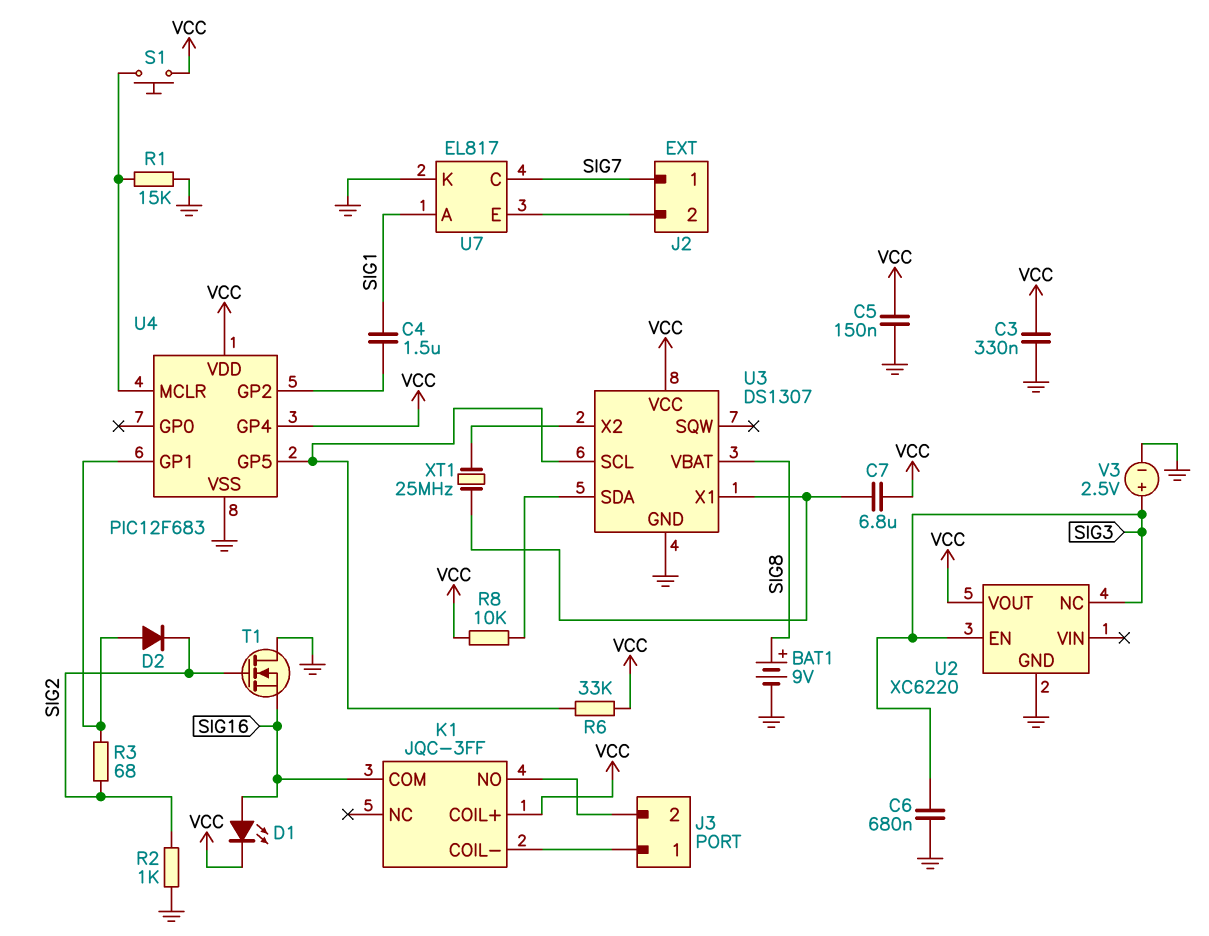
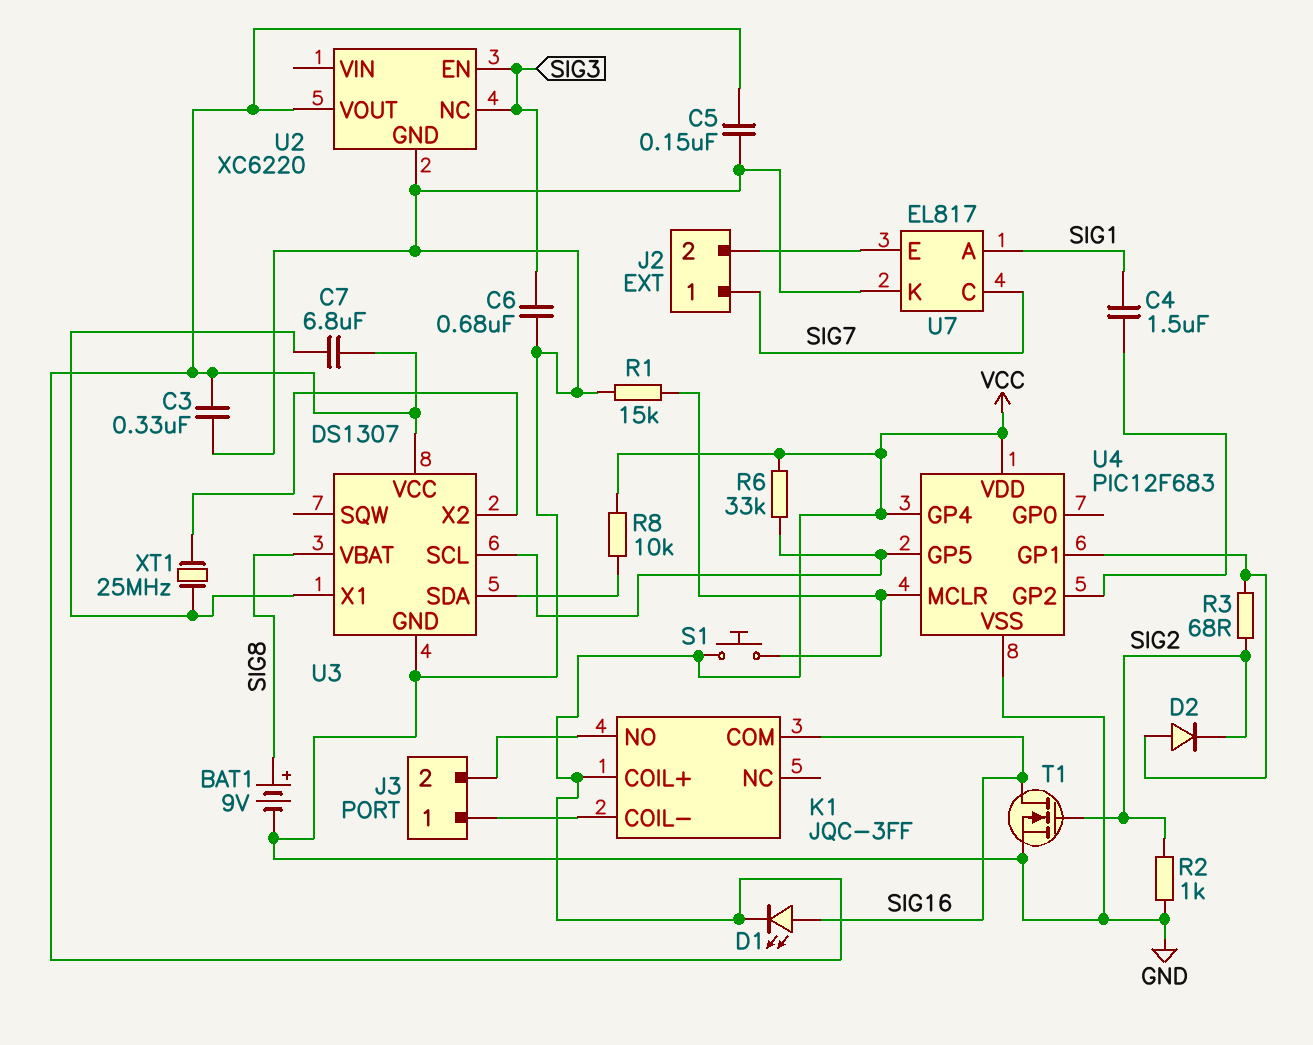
T1: NMOS (G SIG2, D GND, S SIG16) -> NMOS (G SIG2, D SIG16, S GND)
V3: 2.5V (plus SIG3, minus GND) -> none

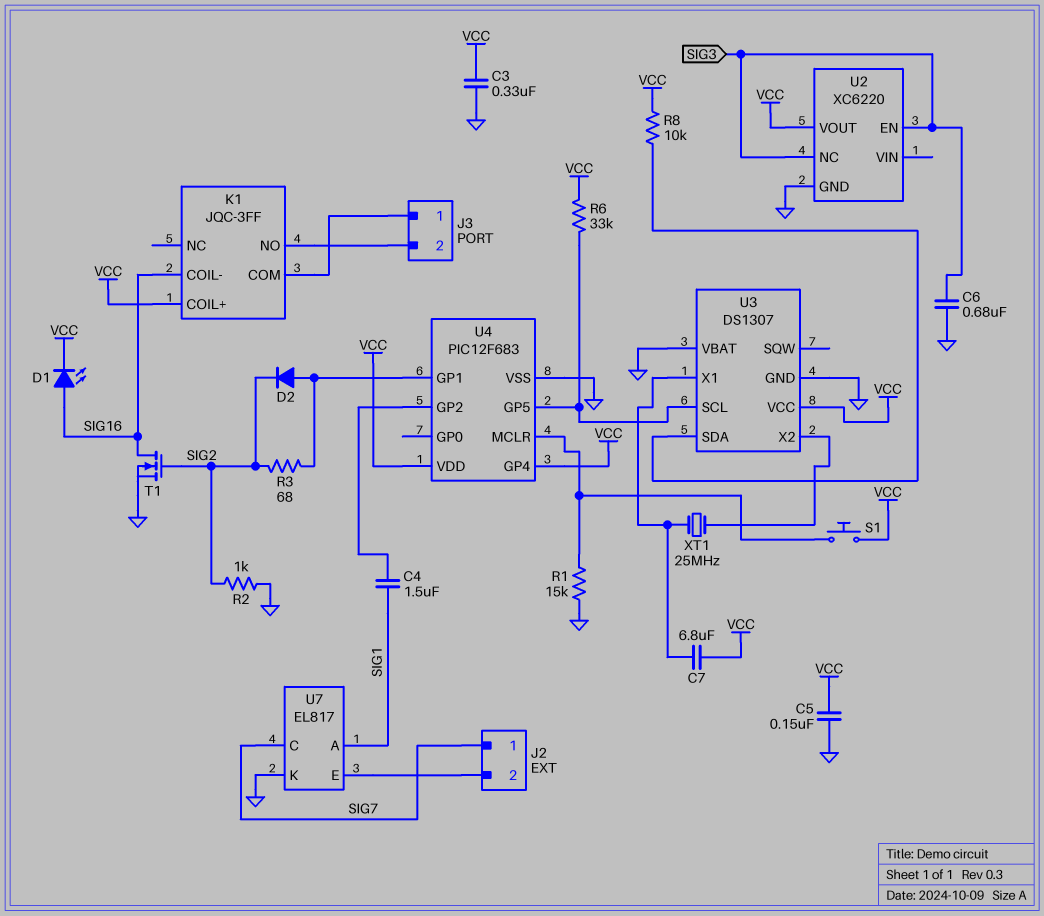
BAT1: 9V (plus SIG8, minus GND) -> none
K1 pin COIL-: J3/1 -> SIG16
K1 pin COM: SIG16 -> J3/1
U3 pin VBAT: SIG8 -> GND

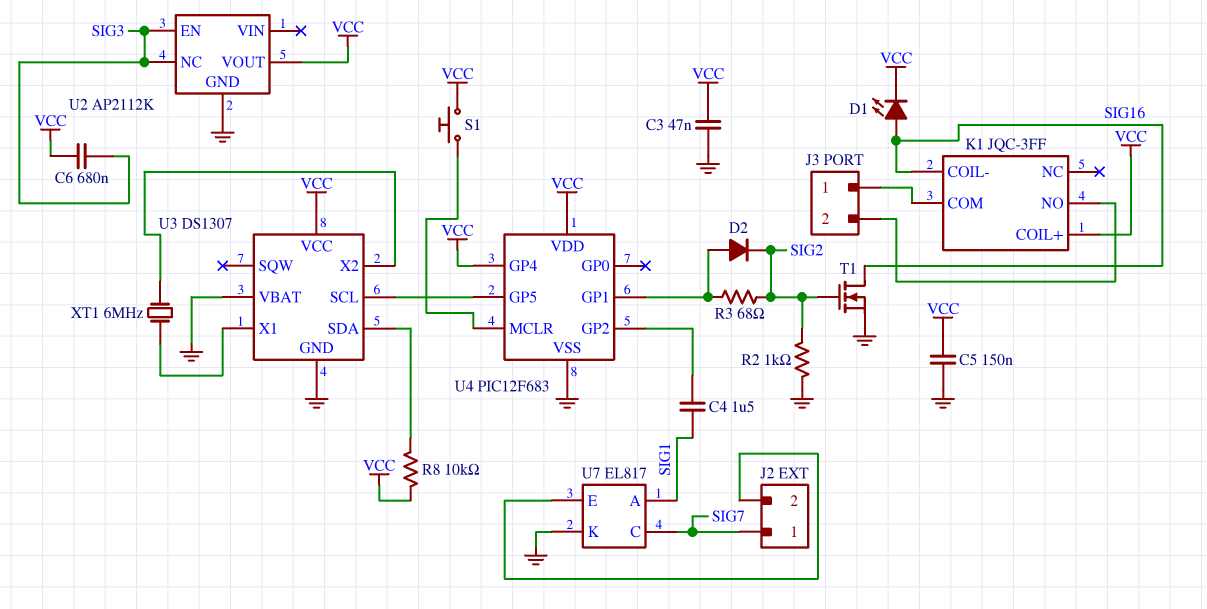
C3: 330nF (GND, VCC) -> 47nF (GND, VCC)
C6: 680nF (GND, SIG3) -> 680nF (SIG3, VCC)
C7: 6.8uF (U3/X1, VCC) -> none
R1: 15k (GND, U4/MCLR) -> none
R6: 33k (U3/SCL, VCC) -> none
U2: XC6220 -> AP2112K
XT1: 25MHz (U3/X1, U3/X2) -> 6MHz (U3/X1, U3/X2)

